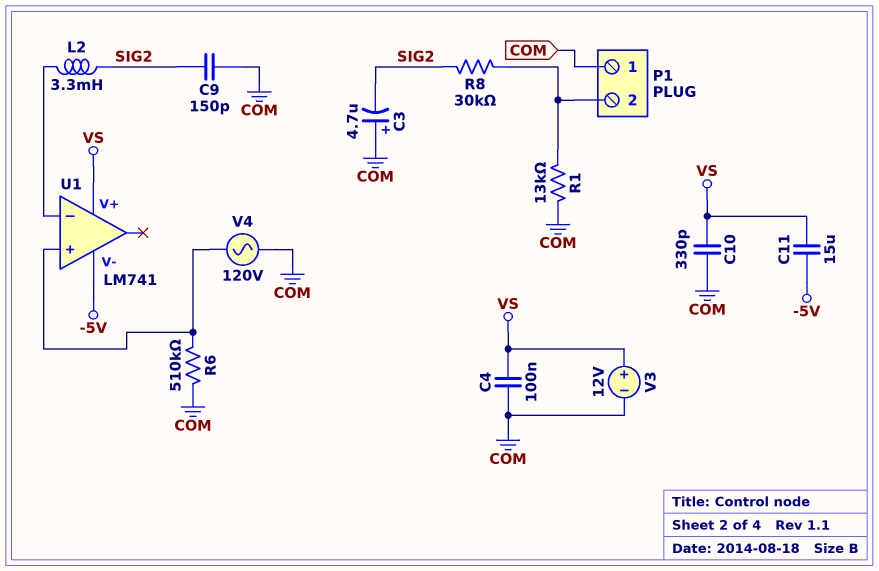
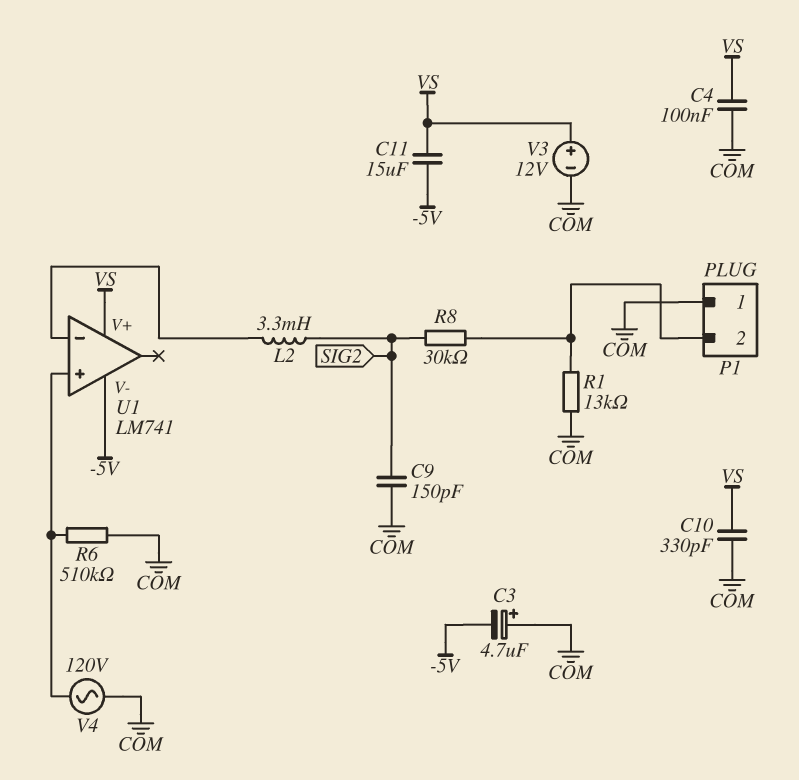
C3: 4.7uF (plus COM, minus SIG2) -> 4.7uF (plus COM, minus -5V)

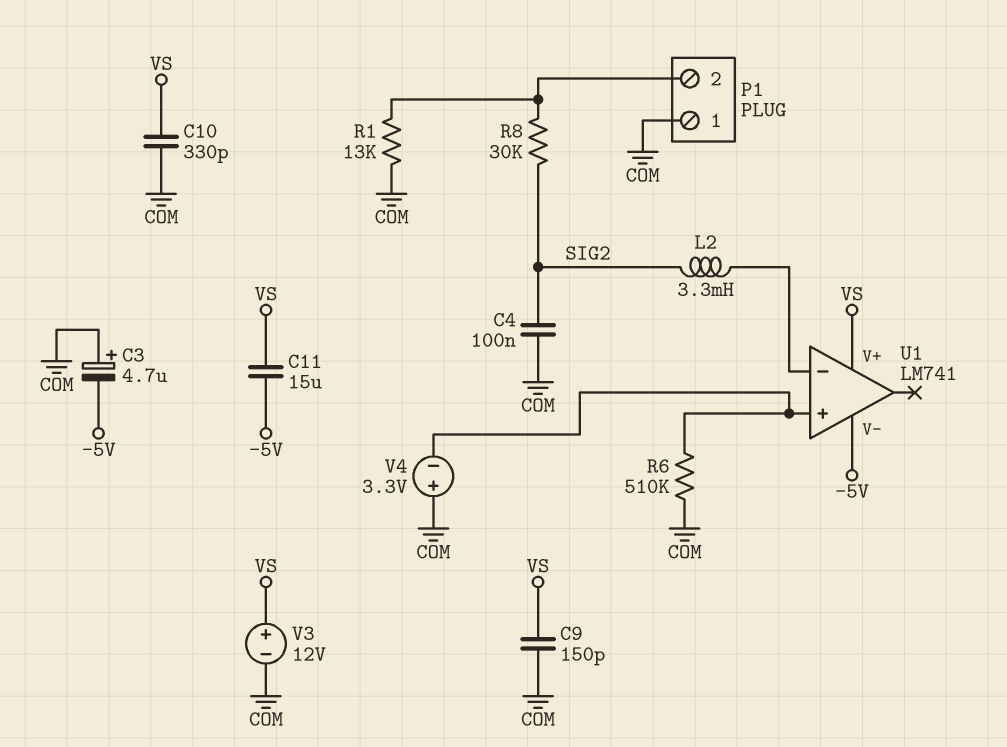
C4: 100nF (COM, VS) -> 100nF (COM, SIG2)
C9: 150pF (COM, SIG2) -> 150pF (COM, VS)
V4: AC 120V (COM, U1/in+) -> 3.3V (plus COM, minus U1/in+)

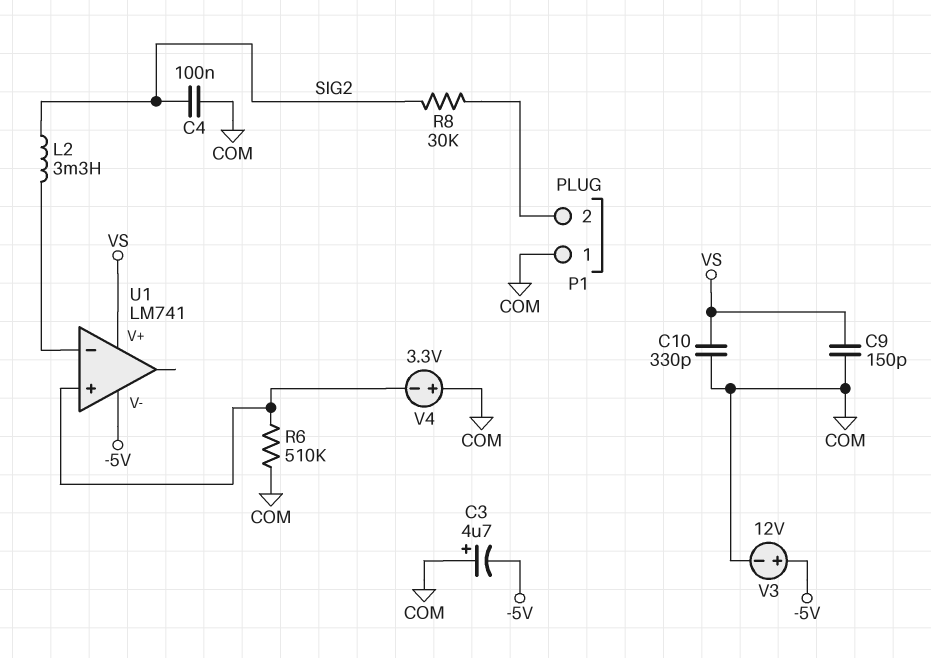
C11: 15uF (-5V, VS) -> none
R1: 13k (COM, P1/2) -> none
V3: 12V (plus VS, minus COM) -> 12V (plus -5V, minus COM)

